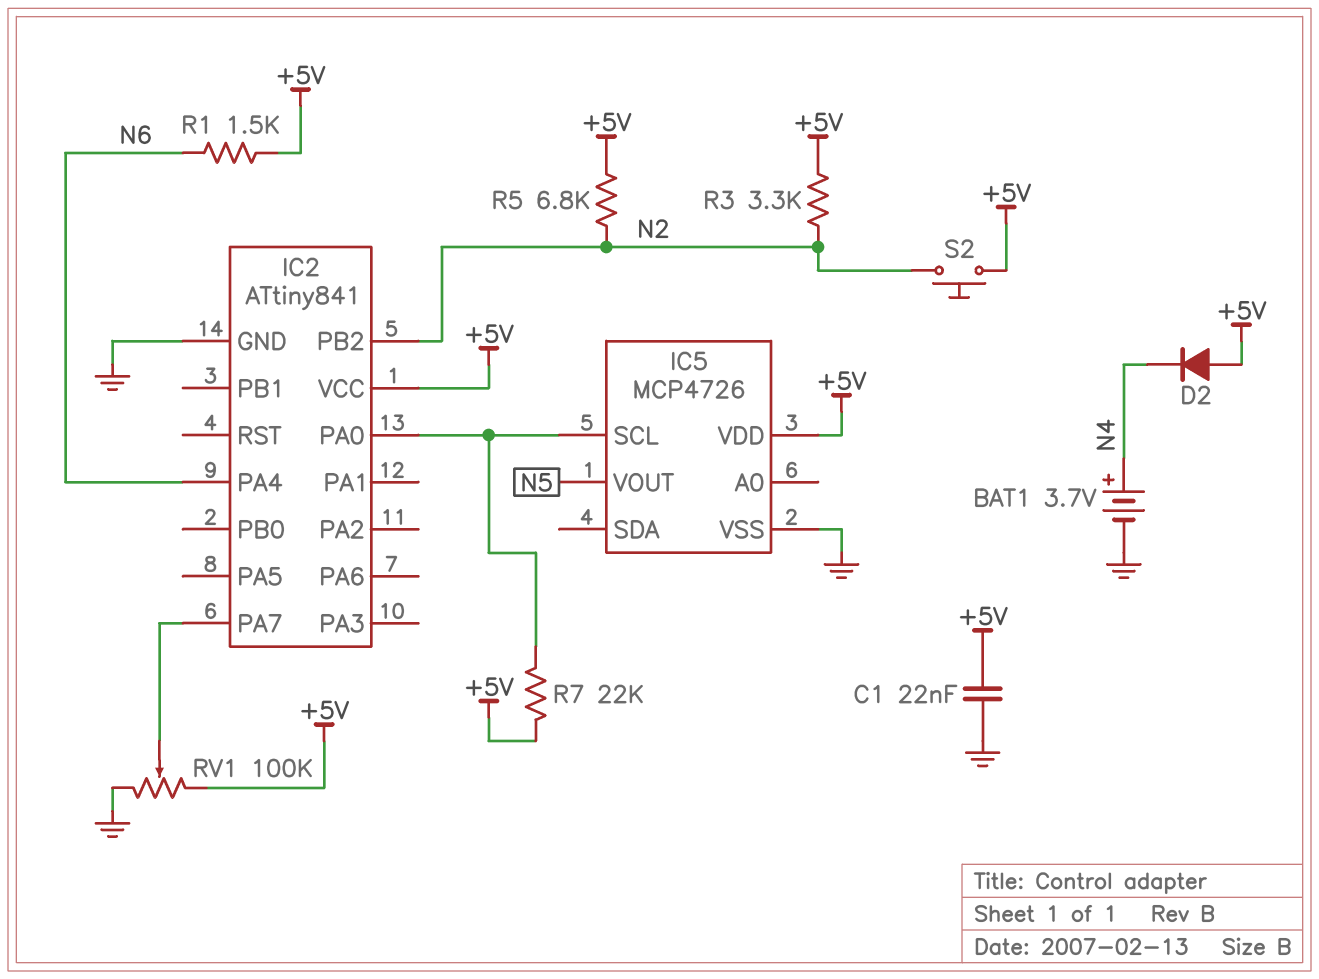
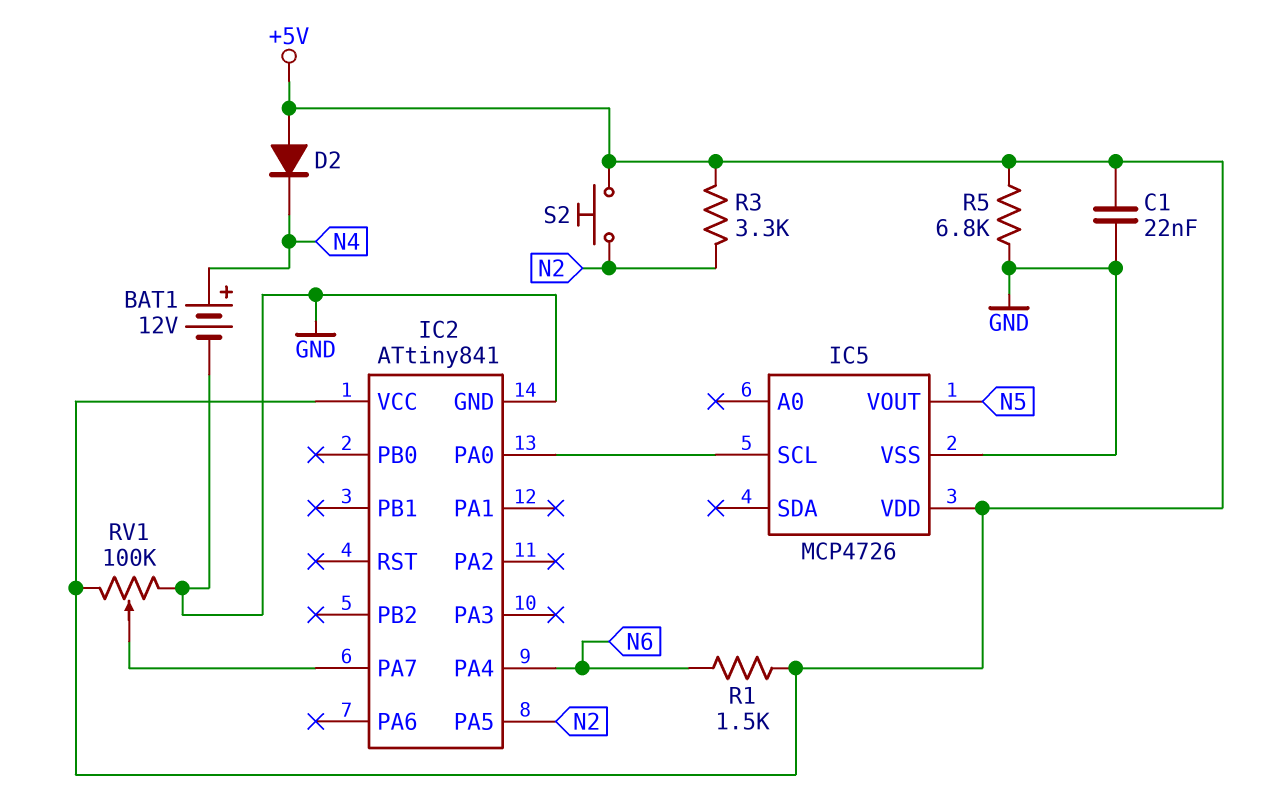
BAT1: 3.7V (plus N4, minus GND) -> 12V (plus N4, minus GND)
IC2 pin PA5: none -> N2
IC2 pin PB2: N2 -> none
R5: 6.8k (+5V, N2) -> 6.8k (+5V, GND)
R7: 22k (+5V, IC2/PA0) -> none

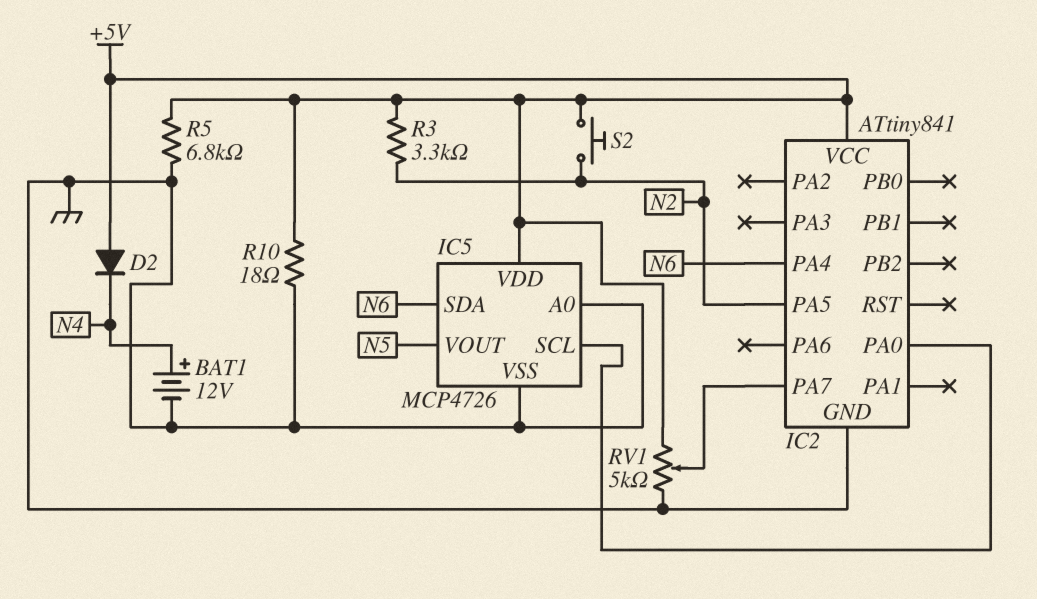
C1: 22nF (+5V, GND) -> none
IC5 pin A0: none -> GND
IC5 pin SDA: none -> N6
R1: 1.5k (+5V, N6) -> none
R10: none -> 18 (+5V, GND)
RV1: 100k (+5V, GND, wiper IC2/PA7) -> 5k (+5V, GND, wiper IC2/PA7)

